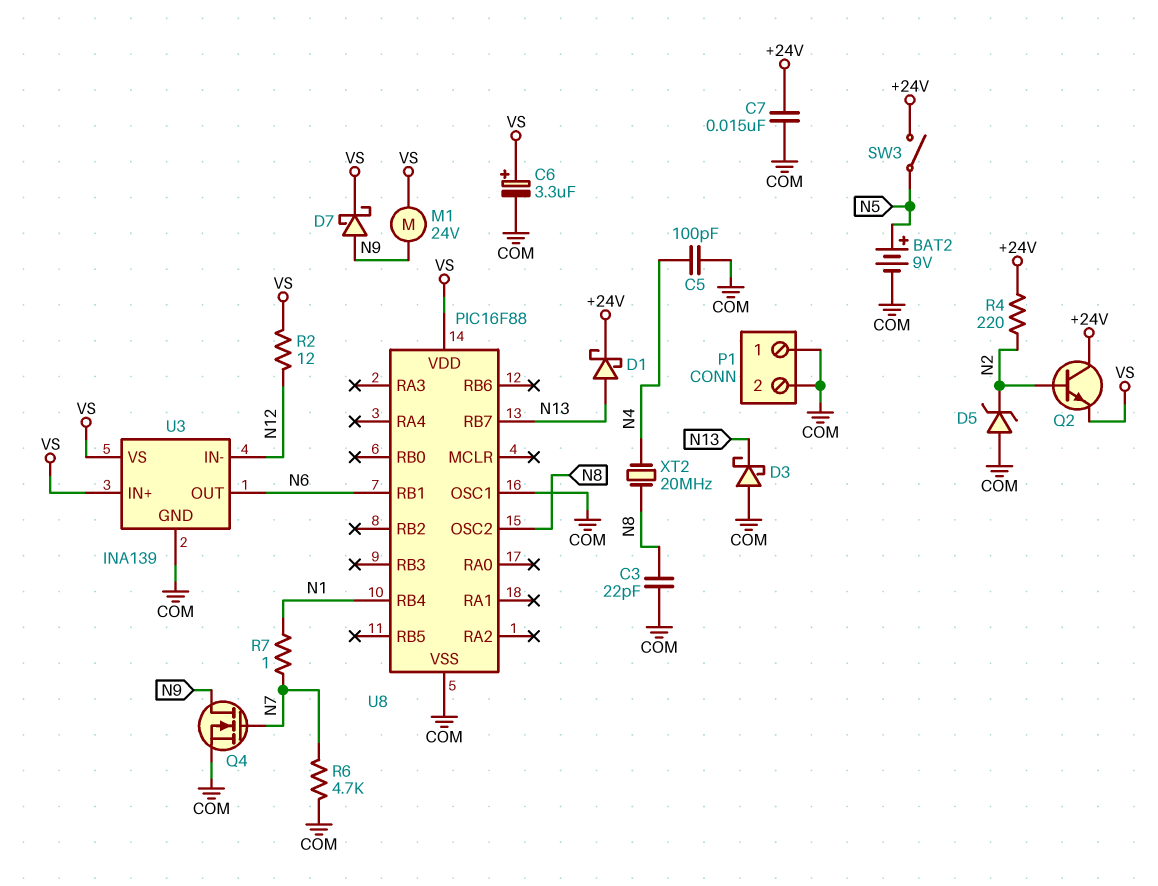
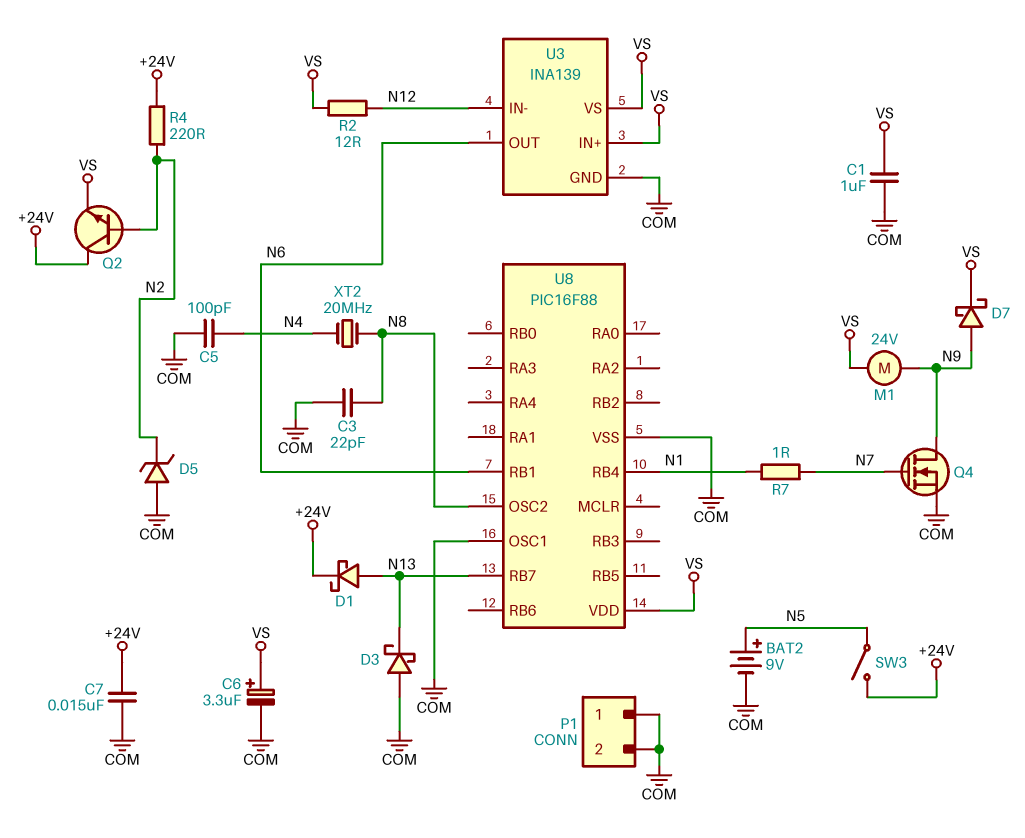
C1: none -> 1uF (COM, VS)
R6: 4.7k (COM, N7) -> none

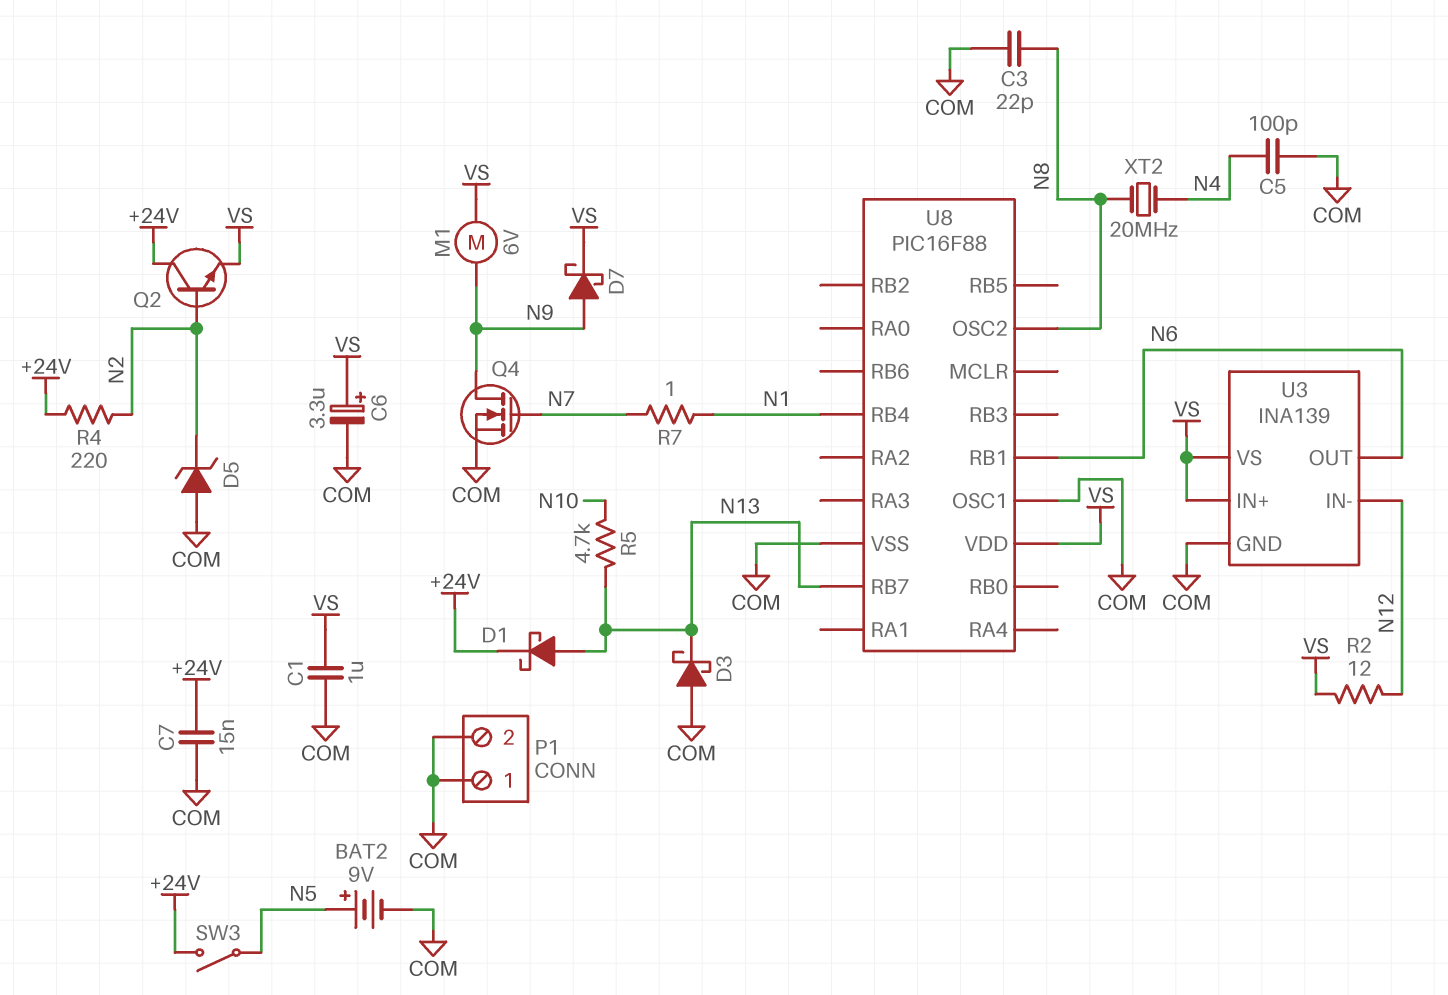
M1: motor 24V (N9, VS) -> motor 6V (N9, VS)
R5: none -> 4.7k (N10, N13)

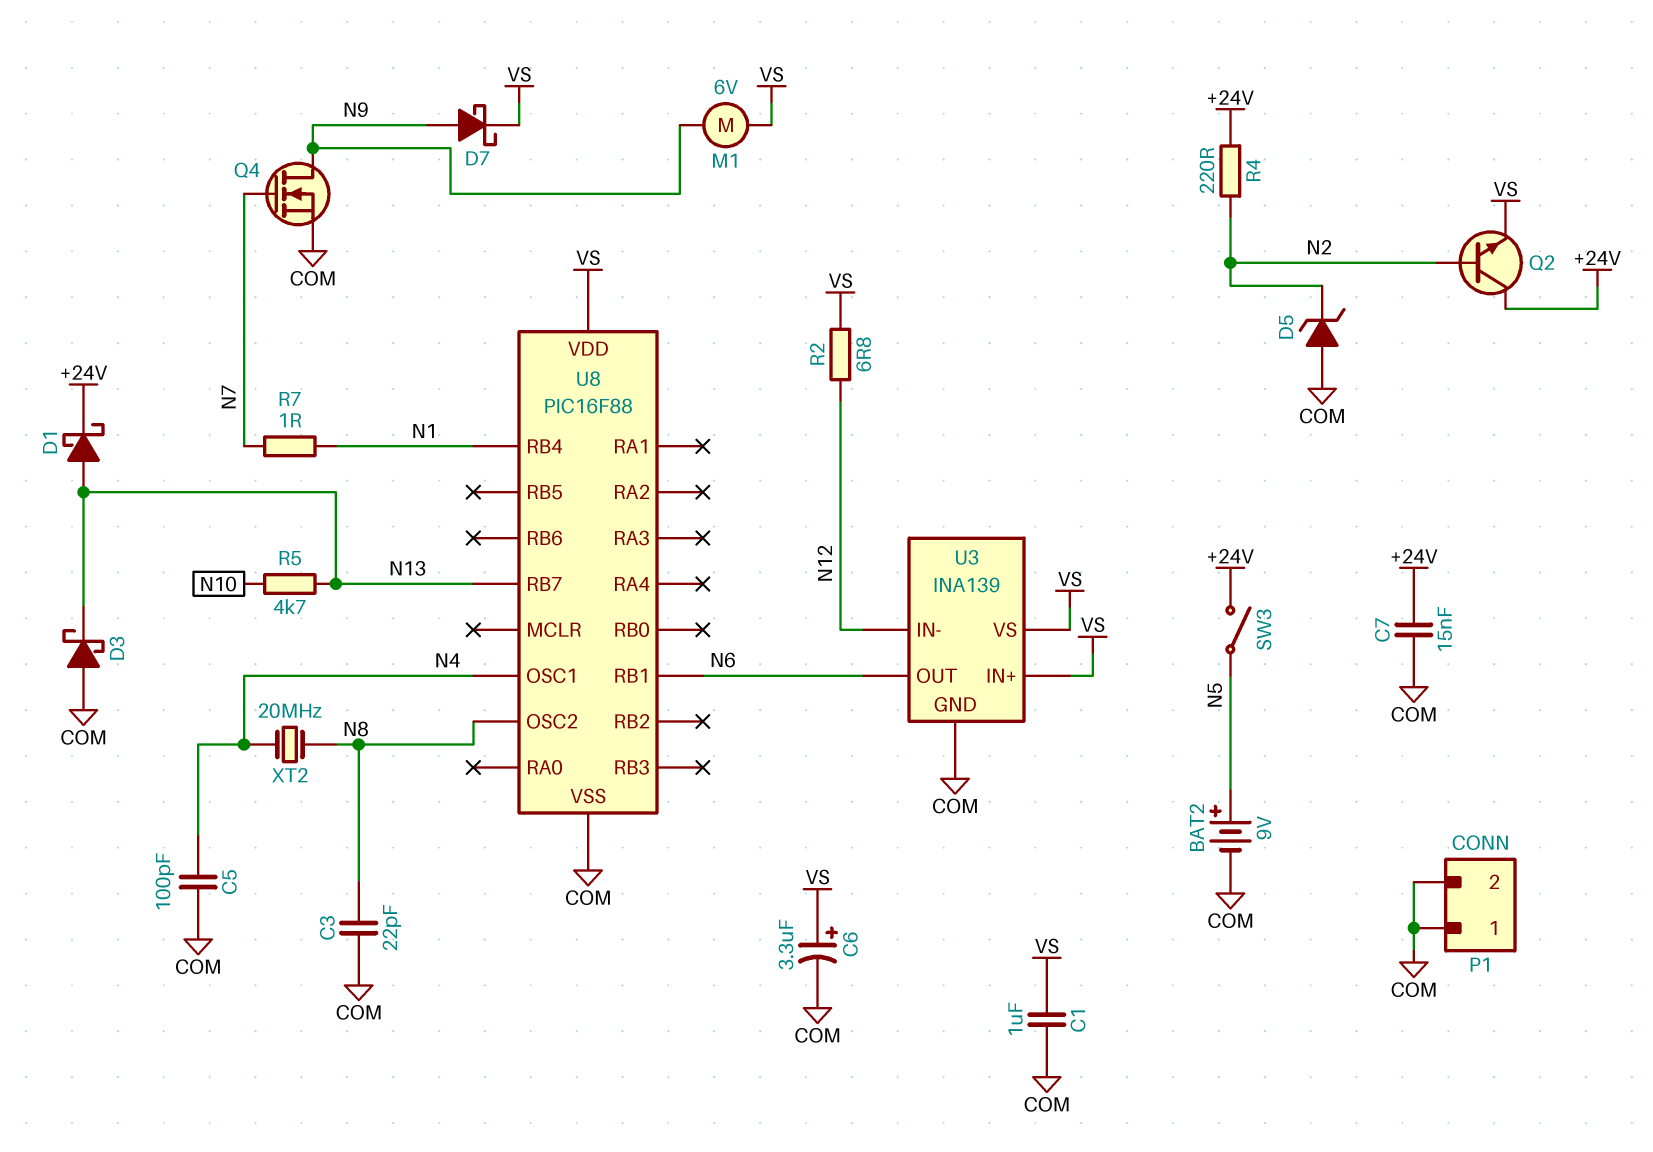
R2: 12 (N12, VS) -> 6.8 (N12, VS)
U8 pin OSC1: COM -> N4

